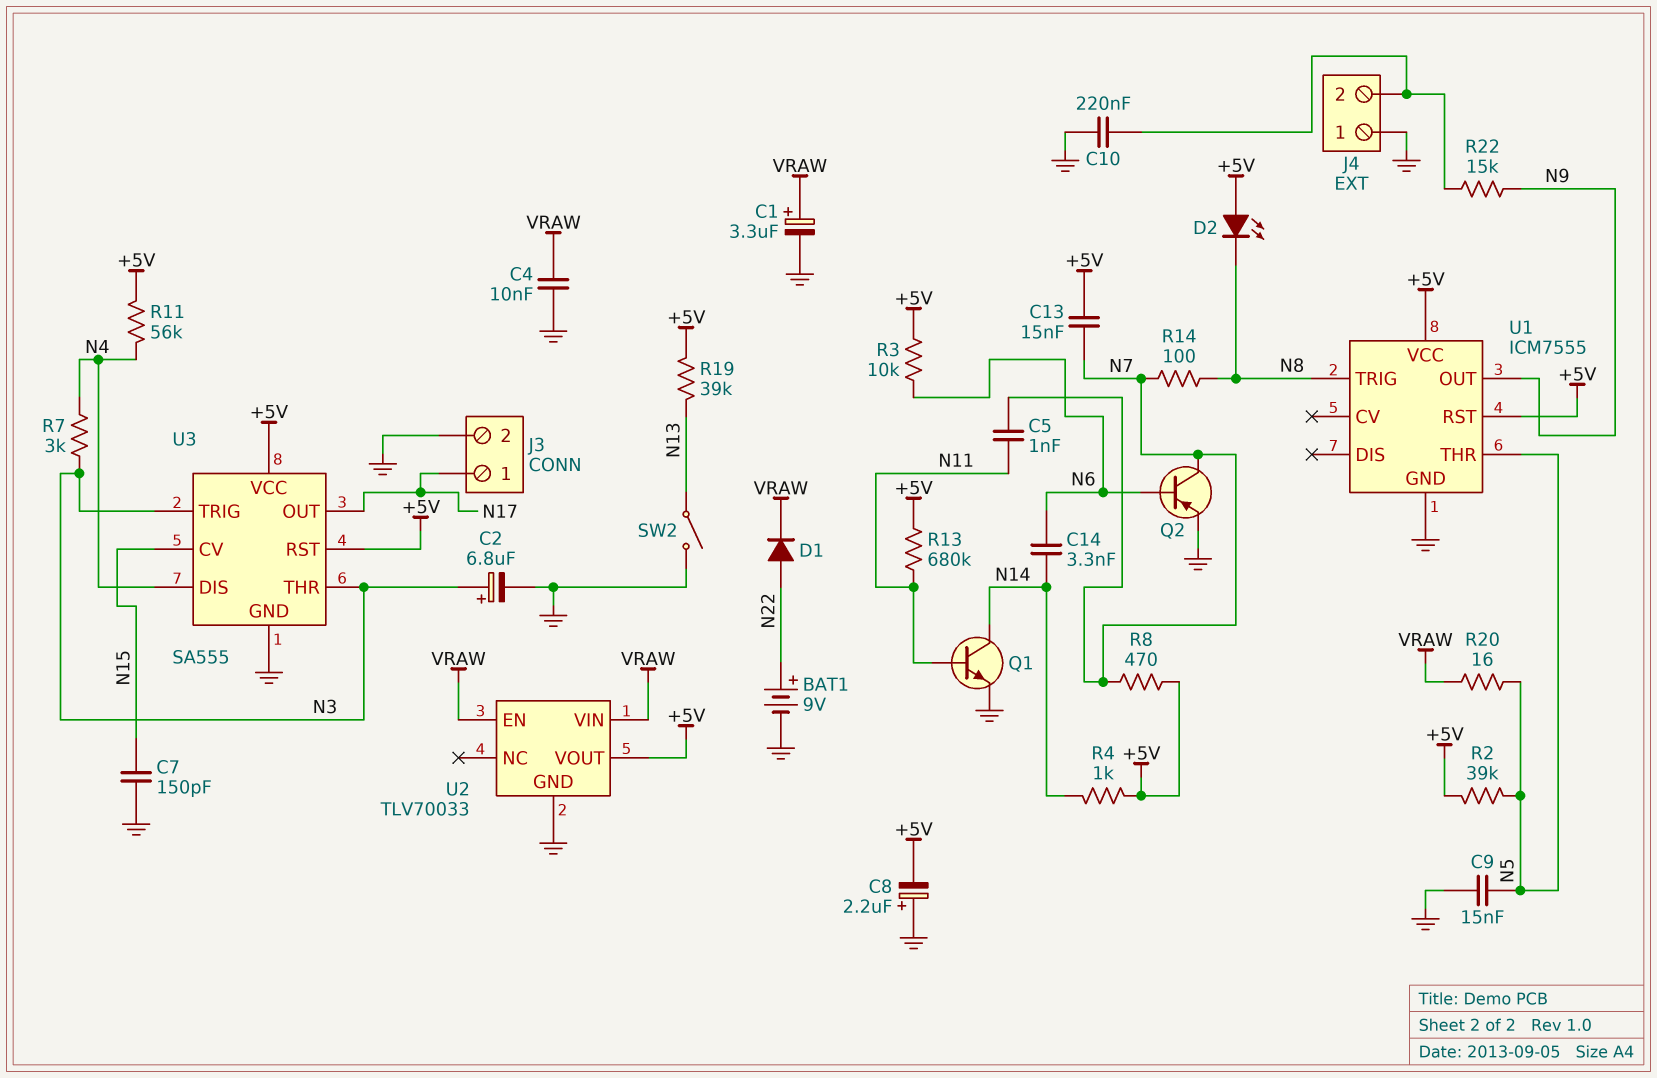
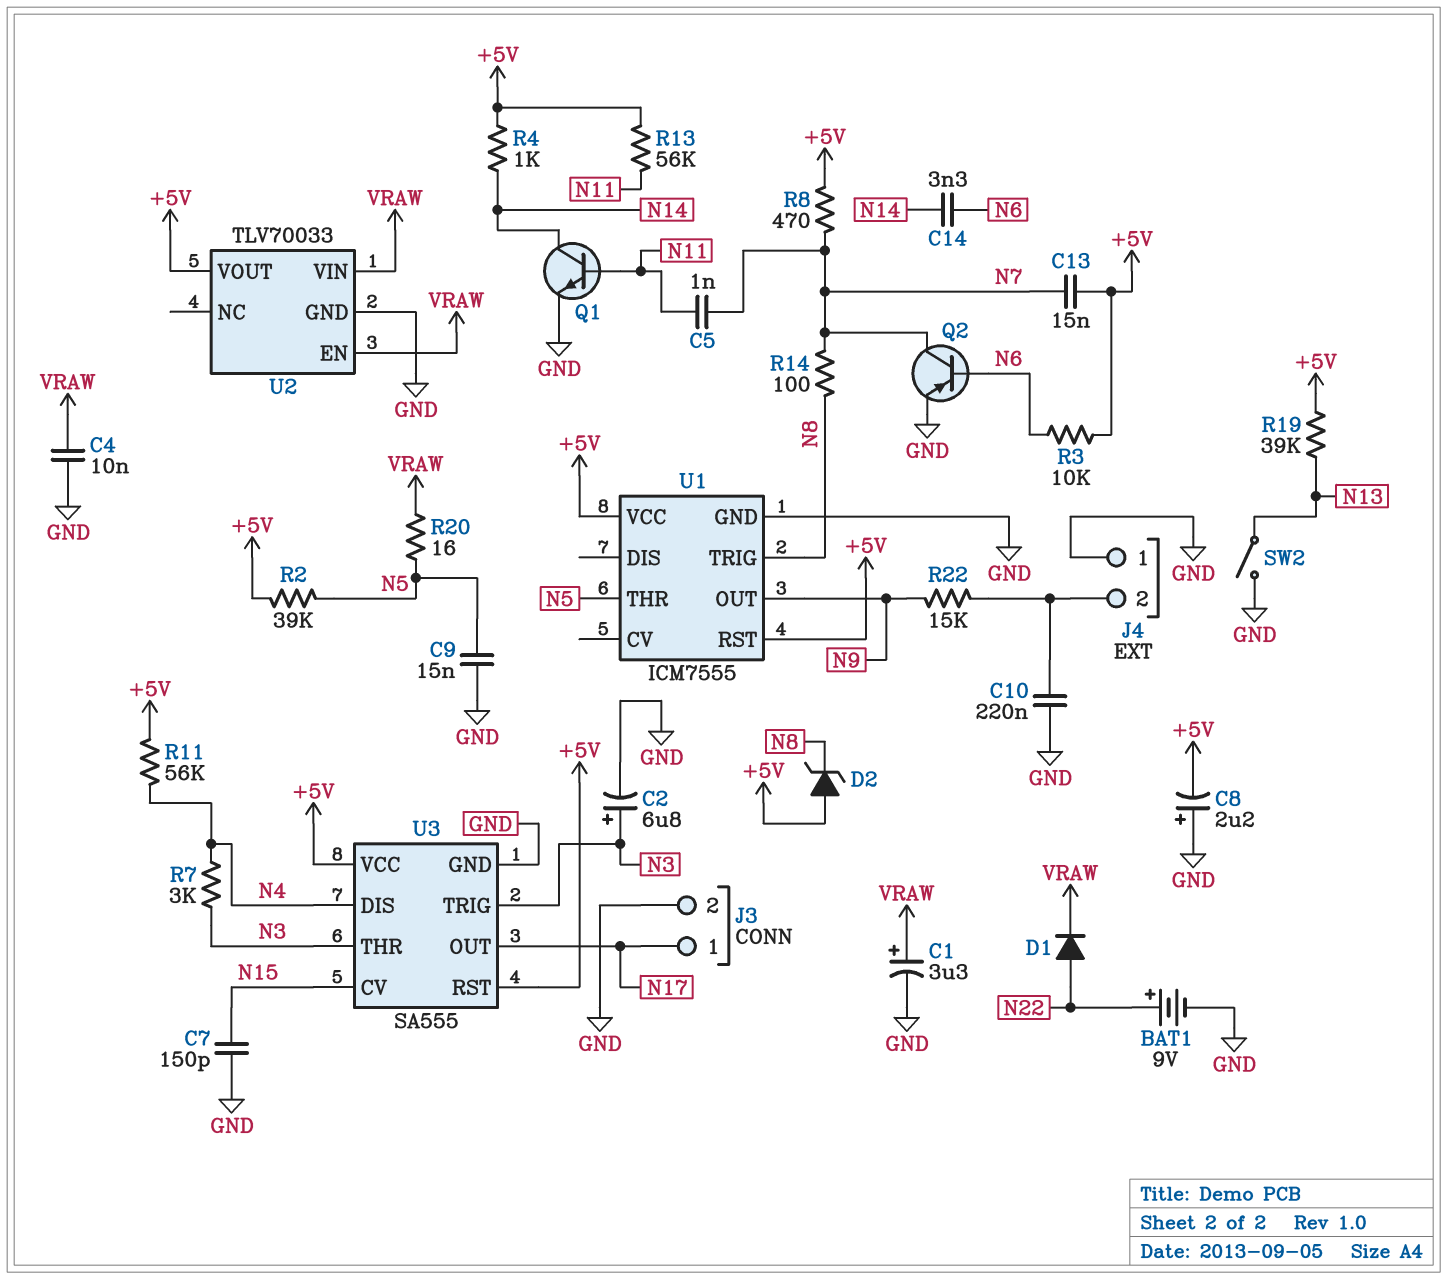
D2: LED (A +5V, K N8) -> zener (A +5V, K N8)
R13: 680k (+5V, N11) -> 56k (+5V, N11)

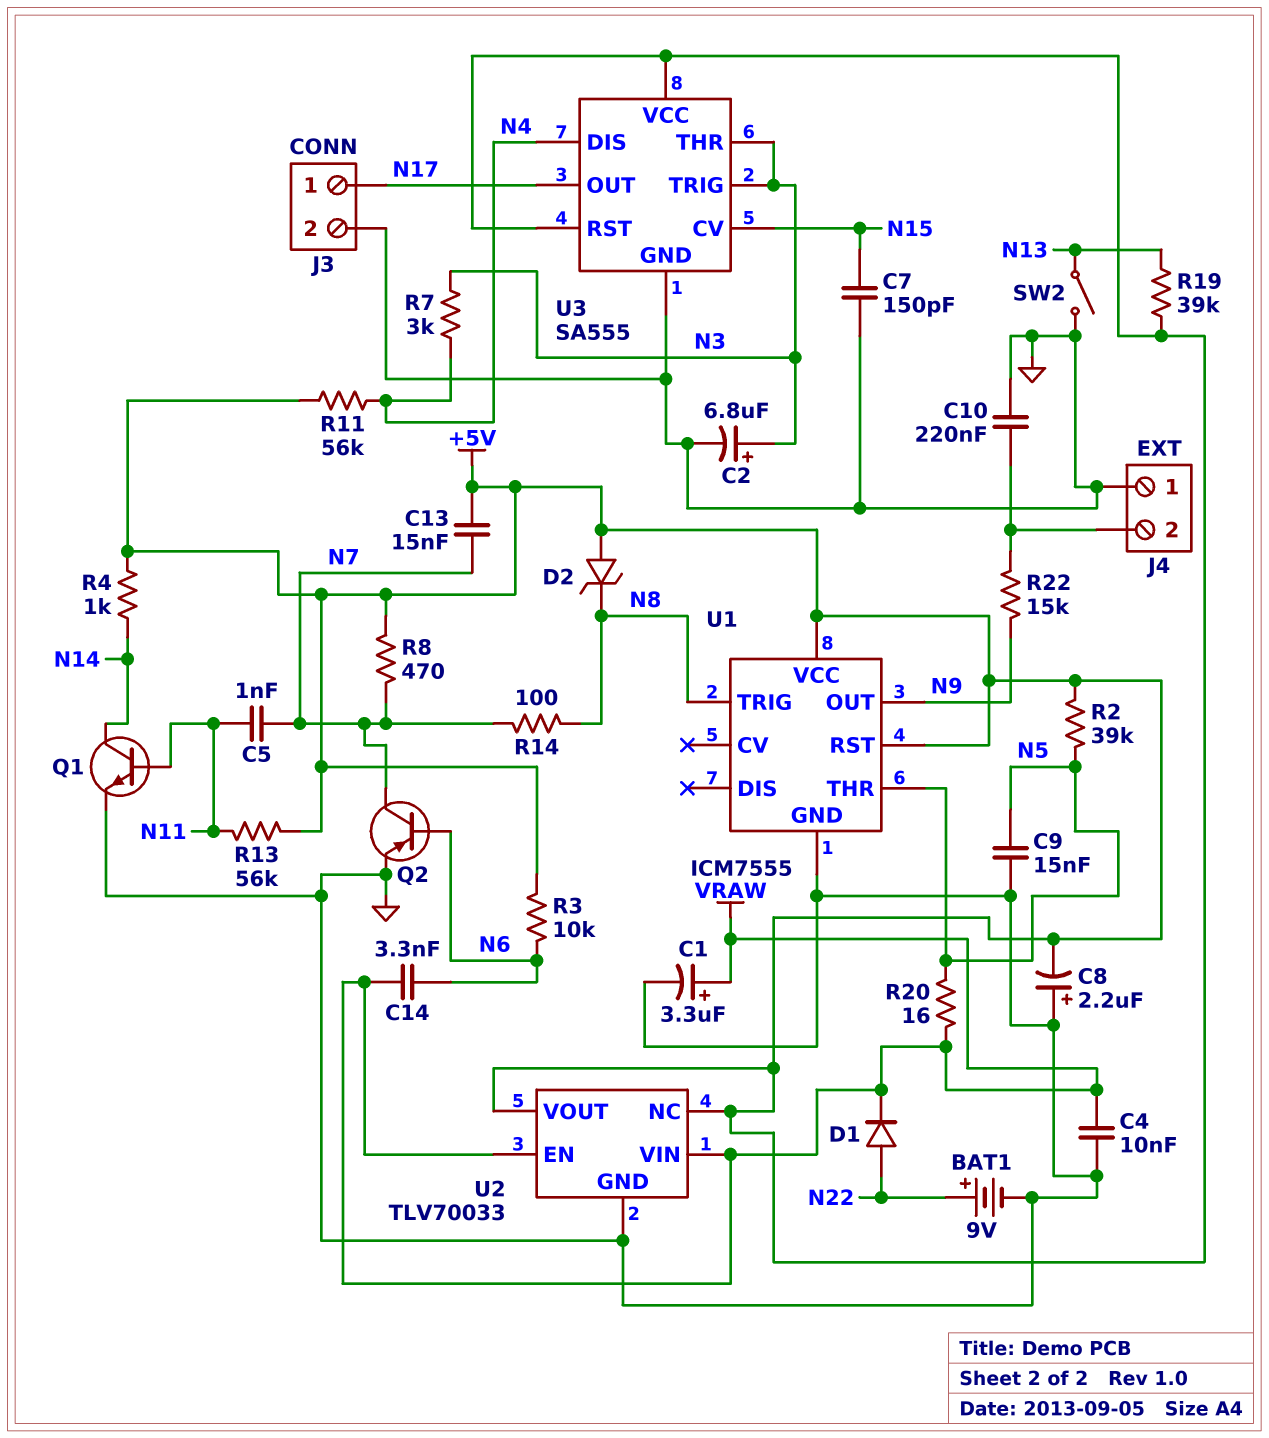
C14: 3.3nF (N6, N14) -> 3.3nF (N6, VRAW)
U2 pin NC: none -> +5V

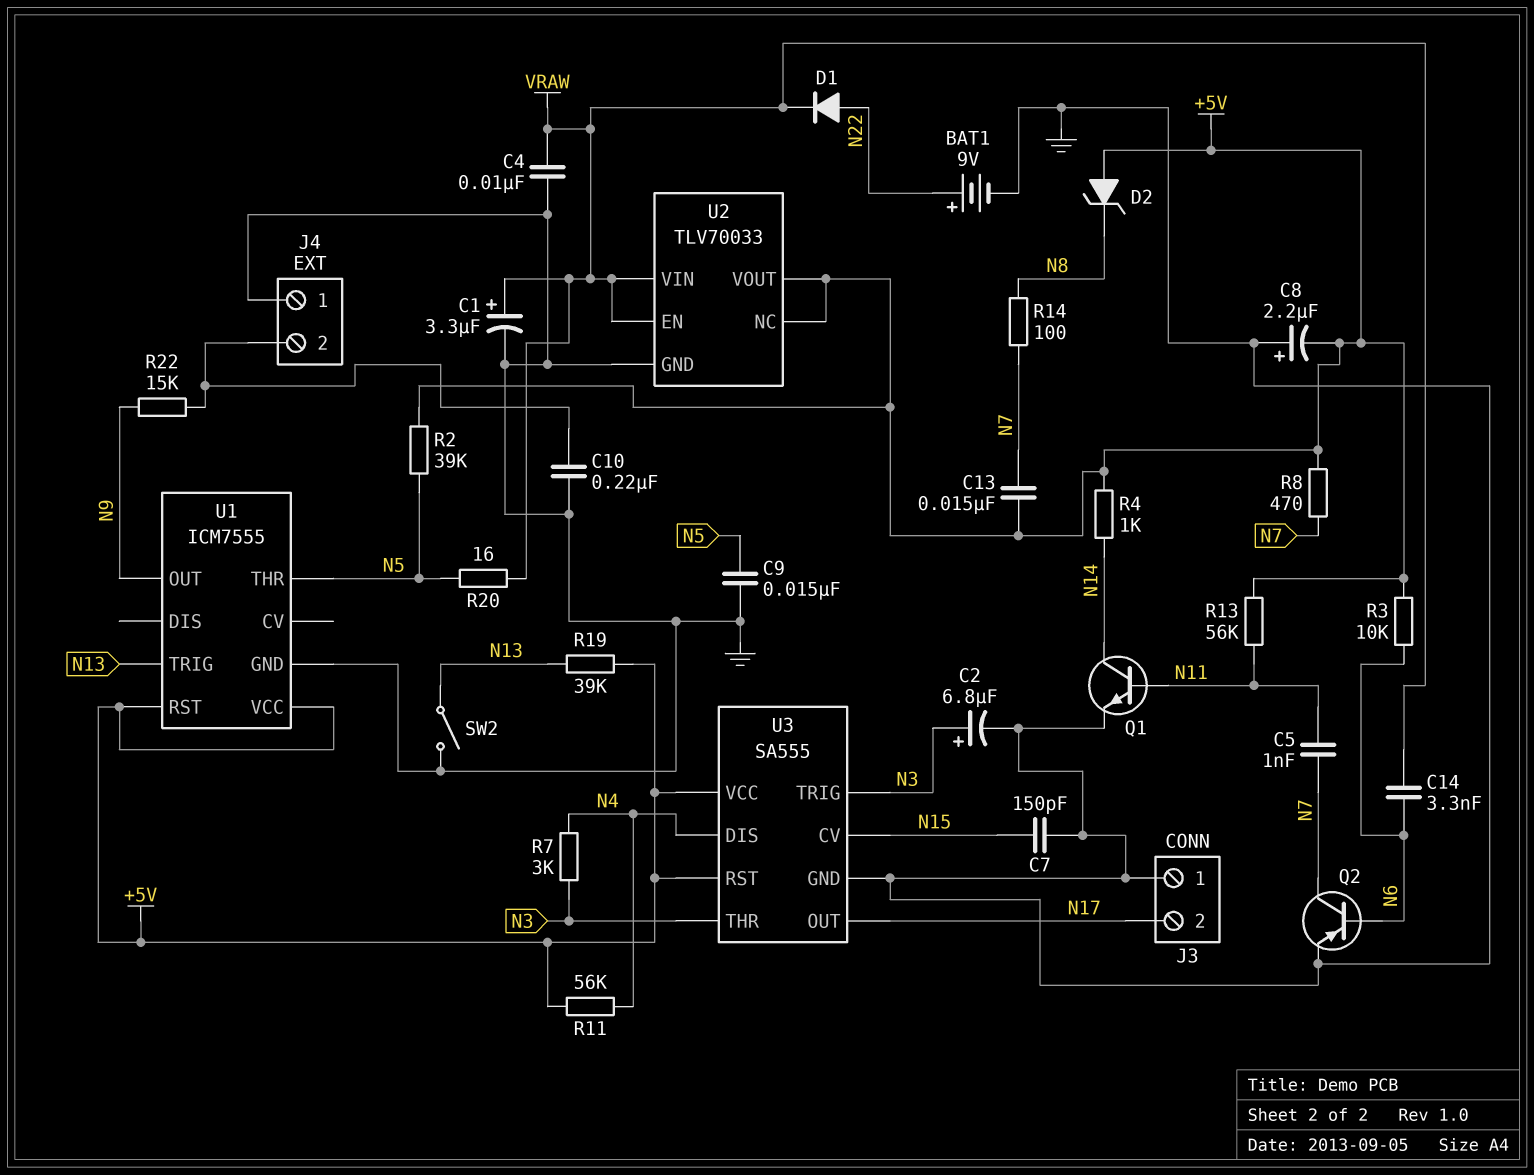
J3 pin 1: N17 -> GND
J3 pin 2: GND -> N17
U1 pin TRIG: N8 -> N13

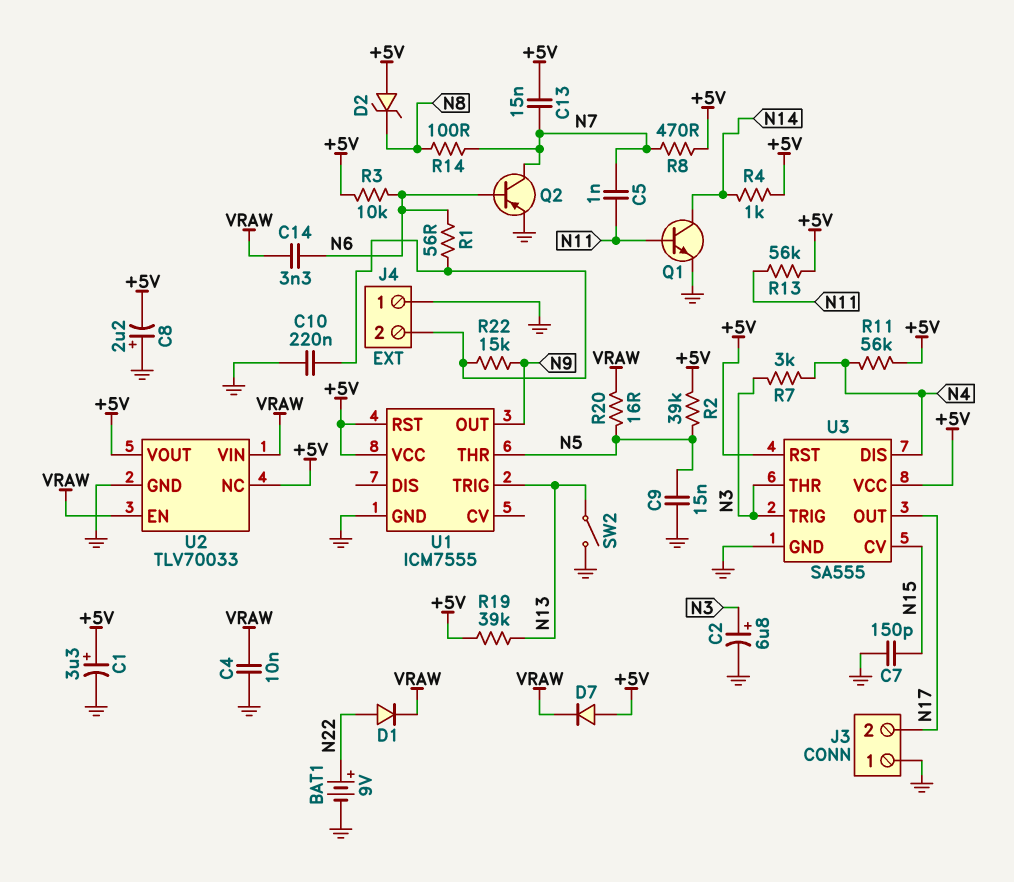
C1: 3.3uF (plus VRAW, minus GND) -> 3.3uF (plus +5V, minus GND)
D7: none -> diode (A +5V, K VRAW)
R1: none -> 56 (J4/2, N6)

